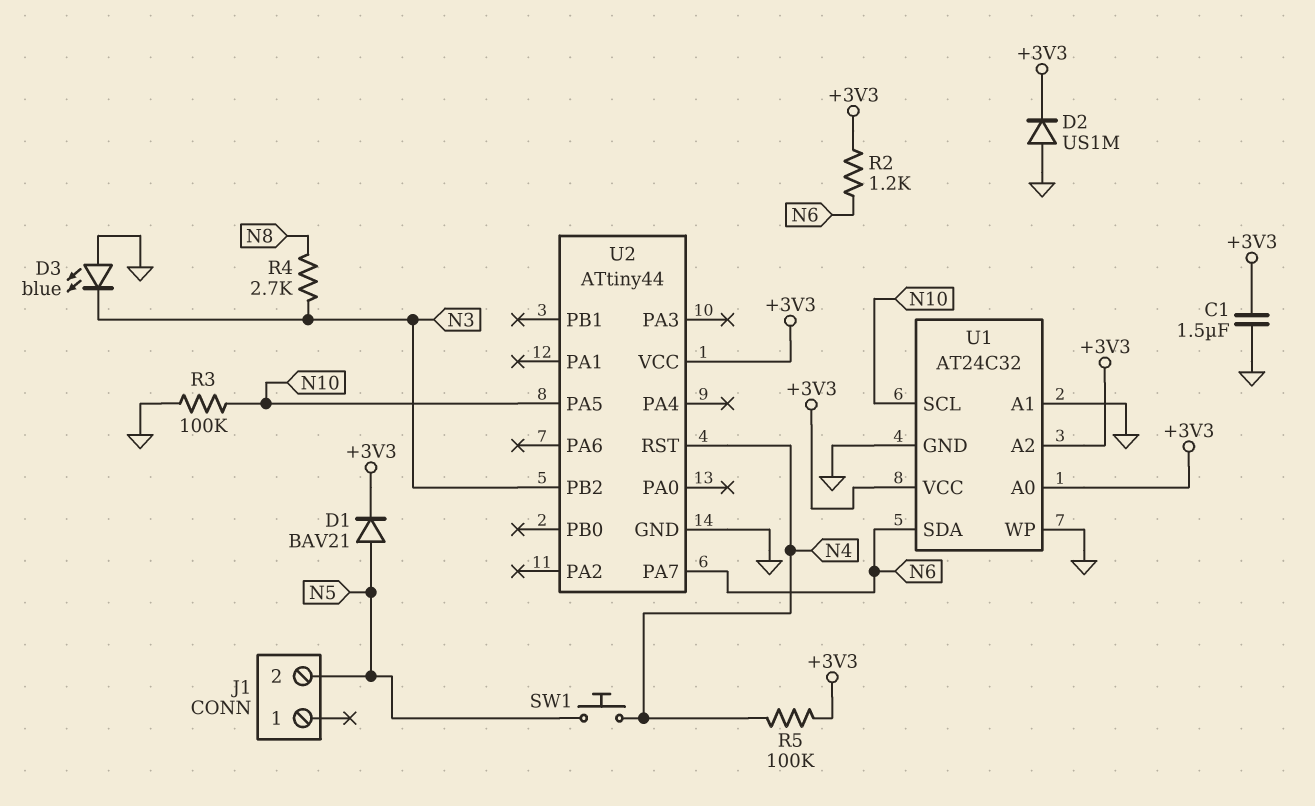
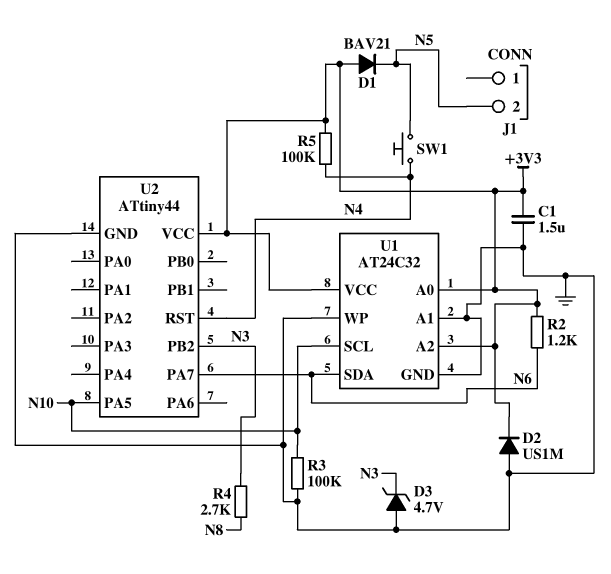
D1: diode BAV21 (A N5, K +3V3) -> diode BAV21 (A +3V3, K N5)
D3: LED blue (A GND, K N3) -> zener 4.7V (A GND, K N3)

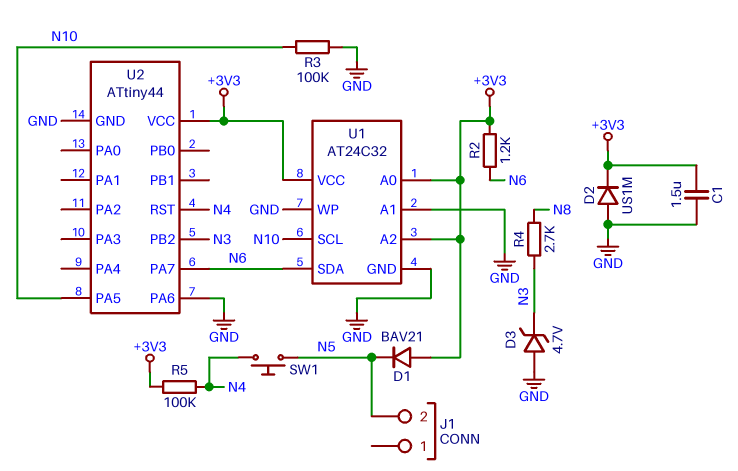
U2 pin PA6: none -> GND

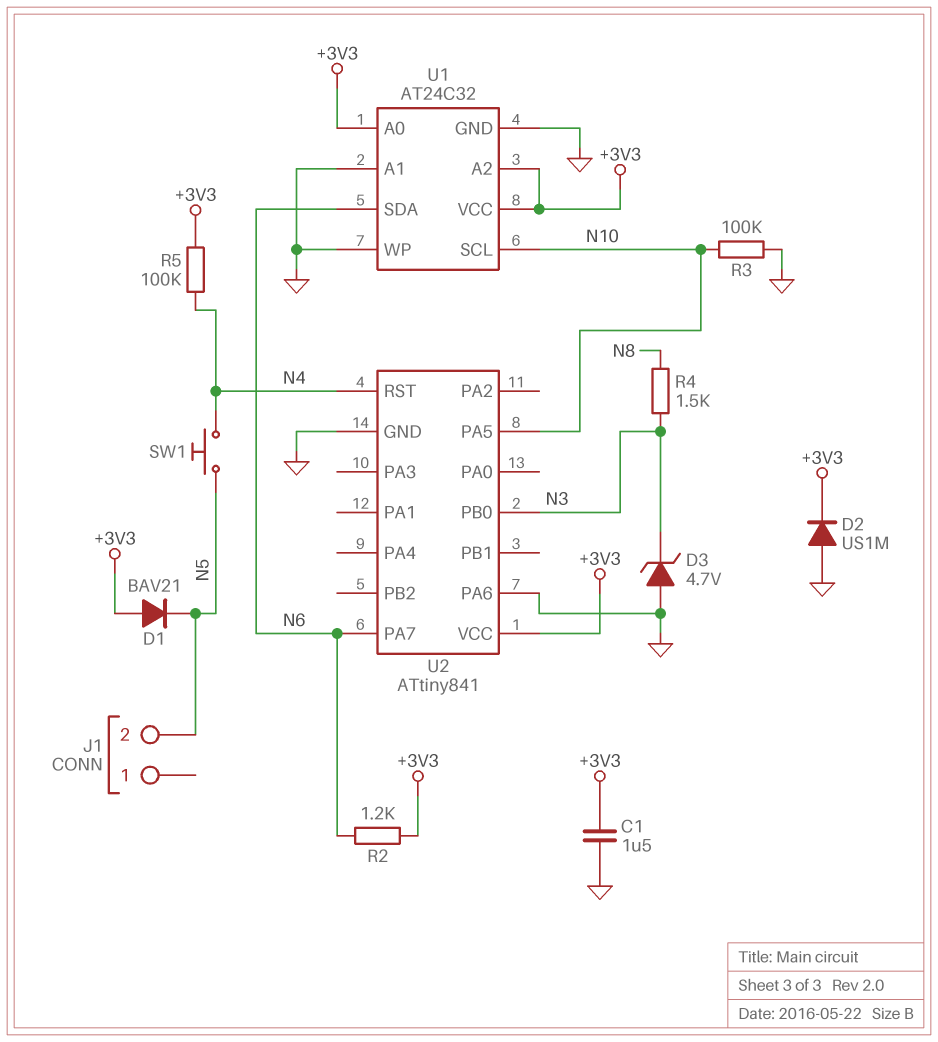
R4: 2.7k (N3, N8) -> 1.5k (N3, N8)
U2: ATtiny44 -> ATtiny841
U2 pin PB0: none -> N3
U2 pin PB2: N3 -> none

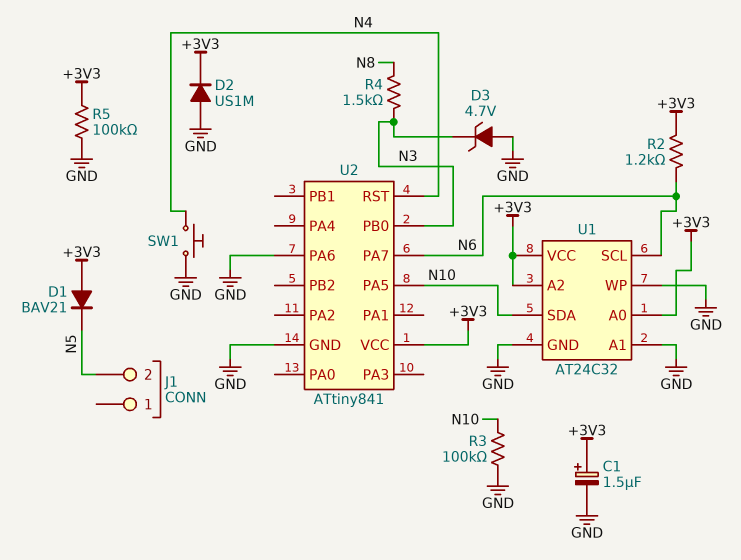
C1: 1.5uF (+3V3, GND) -> 1.5uF (plus +3V3, minus GND)
R5: 100k (+3V3, N4) -> 100k (+3V3, GND)
SW1: button (N4, N5) -> button (GND, N4)
U1 pin SCL: N10 -> N6
U1 pin SDA: N6 -> N10

